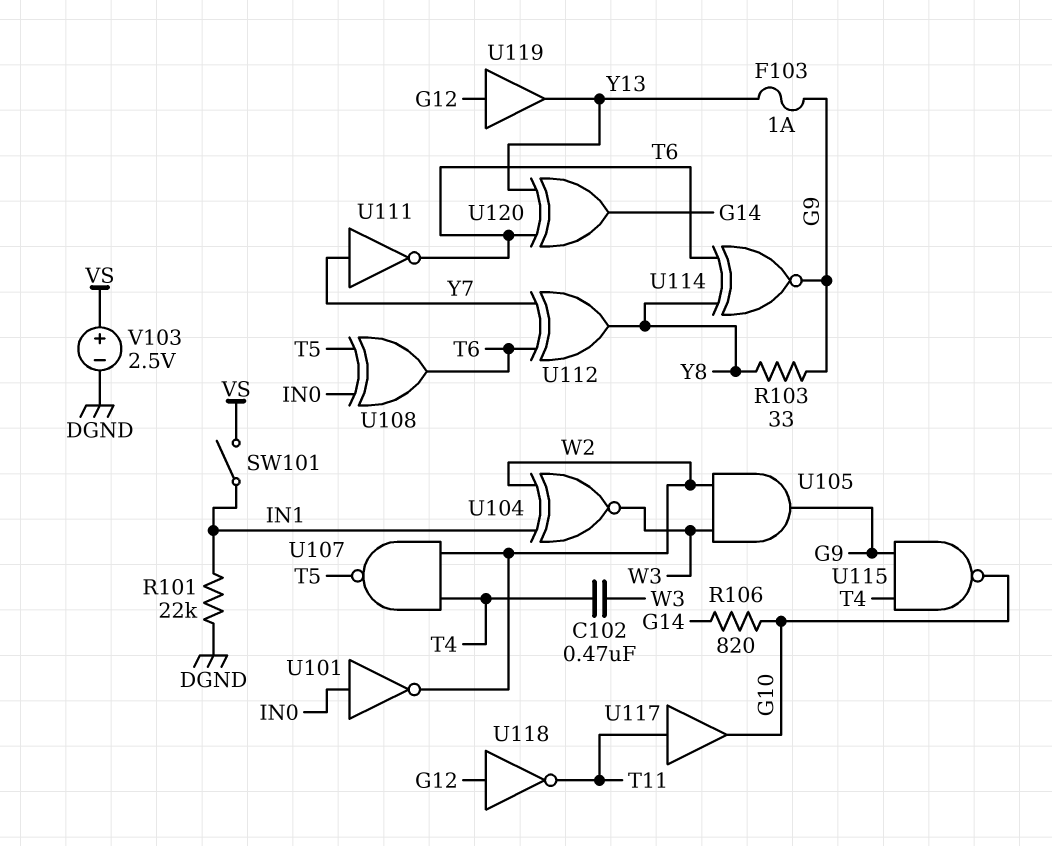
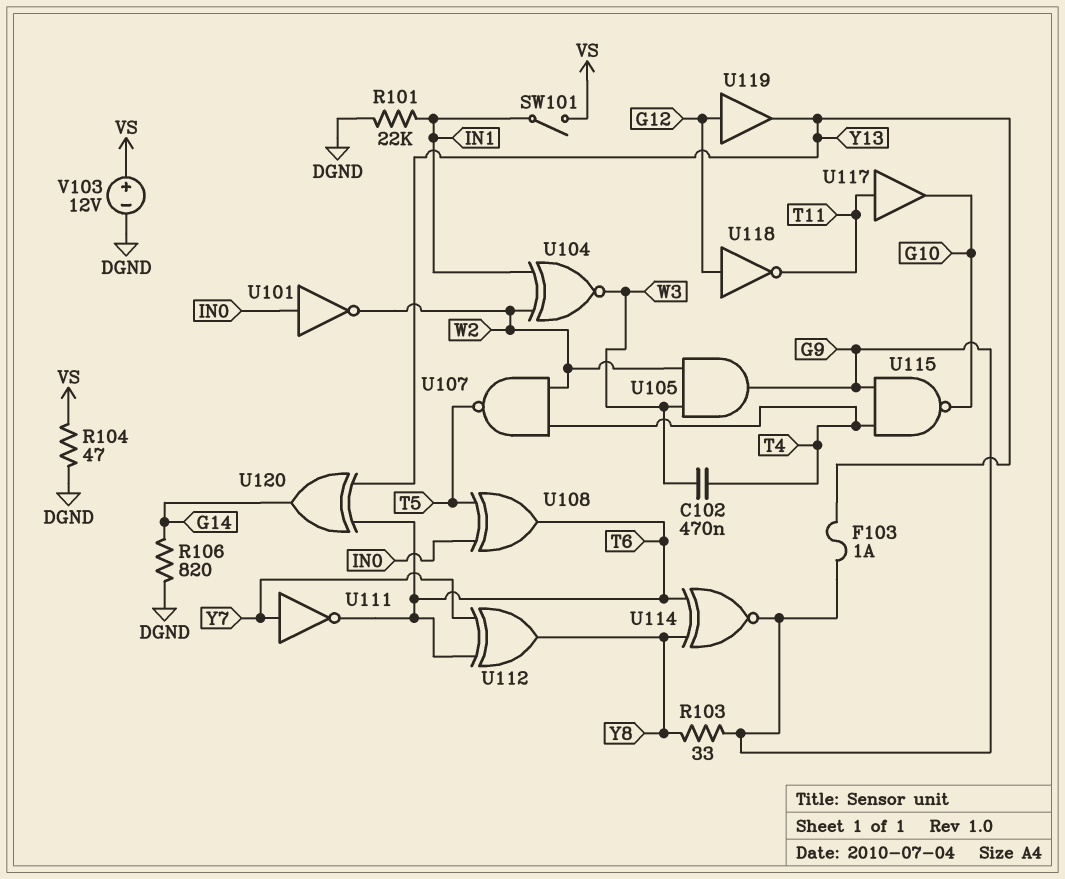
R104: none -> 47 (DGND, VS)
R106: 820 (G10, G14) -> 820 (DGND, G14)
V103: 2.5V (plus VS, minus DGND) -> 12V (plus VS, minus DGND)

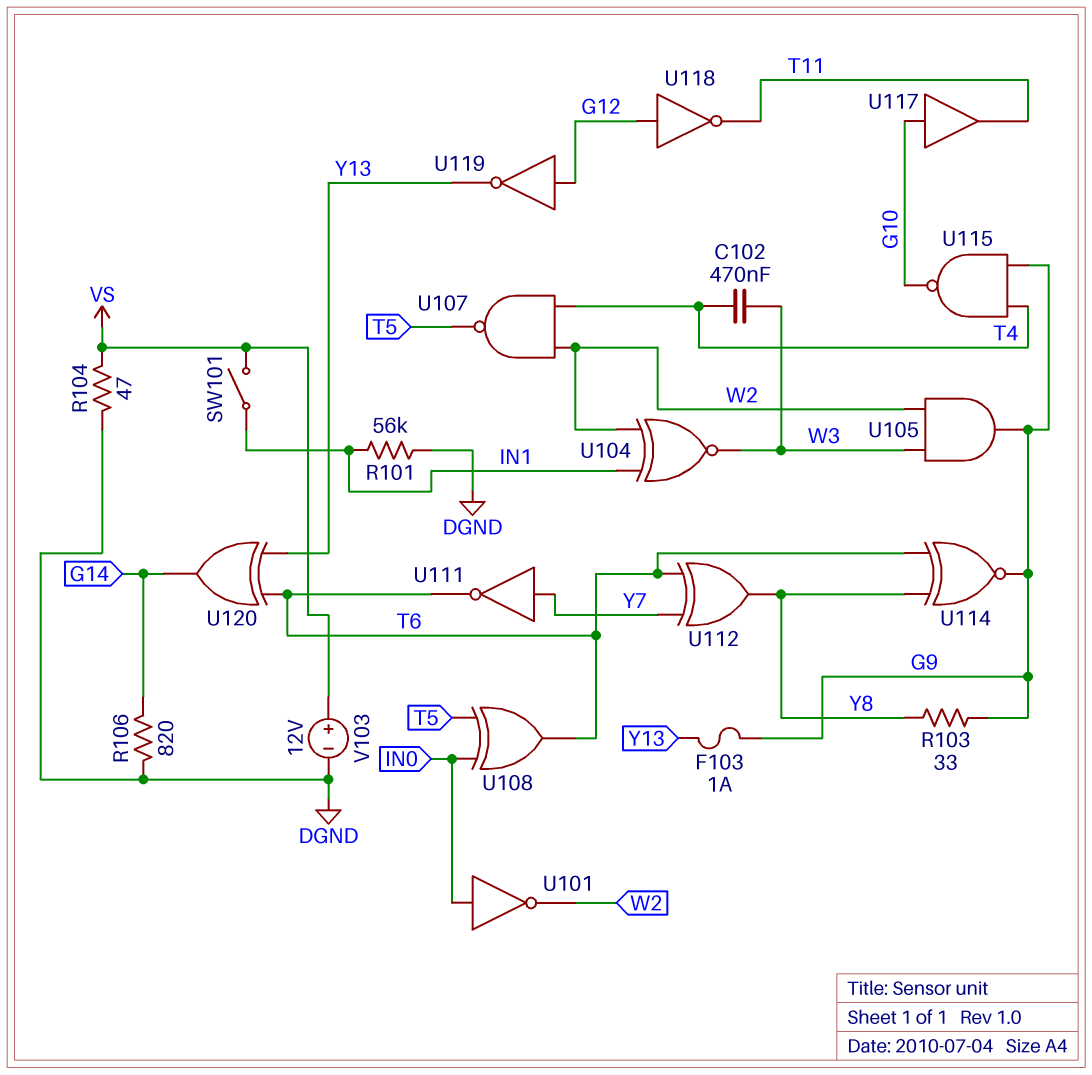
R101: 22k (DGND, IN1) -> 56k (DGND, IN1)
U117: buffer (in T11, out G10) -> buffer (in G10, out T11)
U119: buffer (in G12, out Y13) -> NOT (in G12, out Y13)

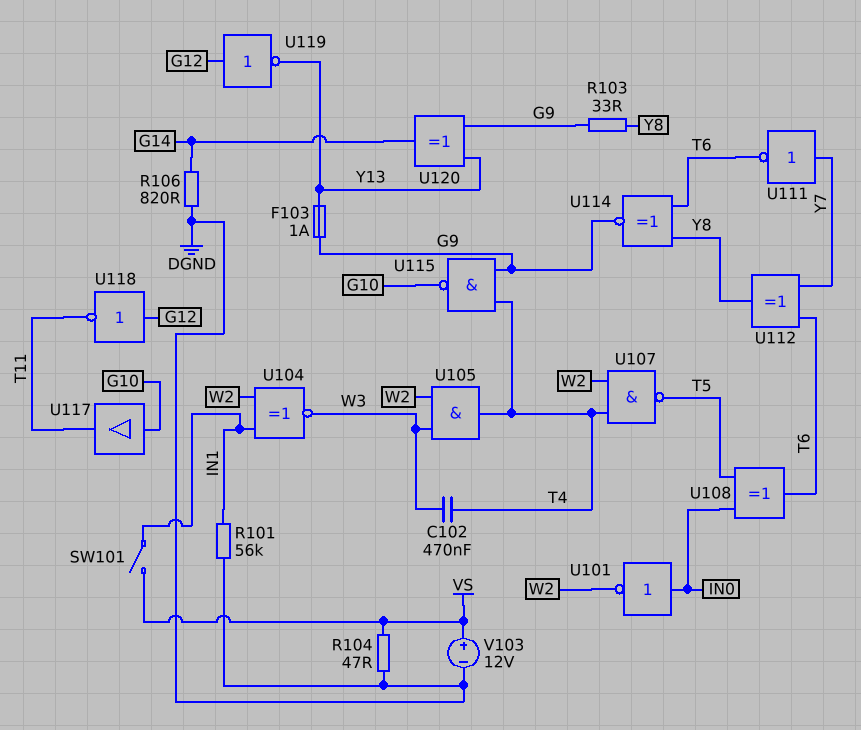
U105: AND (in W2, in W3, out G9) -> AND (in W2, in W3, out T4)
U120: XOR (in T6, in Y13, out G14) -> XOR (in G9, in Y13, out G14)

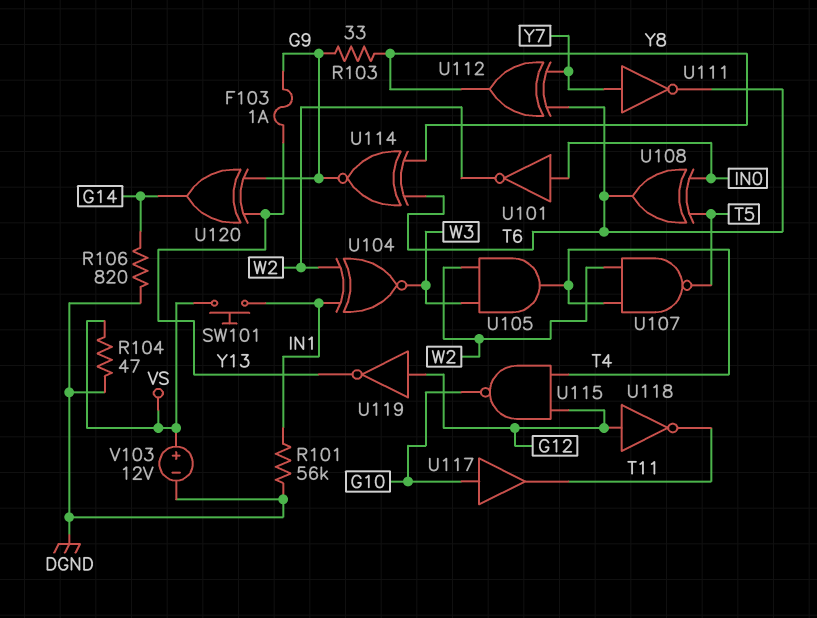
C102: 470nF (T4, W3) -> none
SW101: switch (IN1, VS) -> button (IN1, VS)
U115: NAND (in G9, in T4, out G10) -> NAND (in G12, in T4, out G10)

